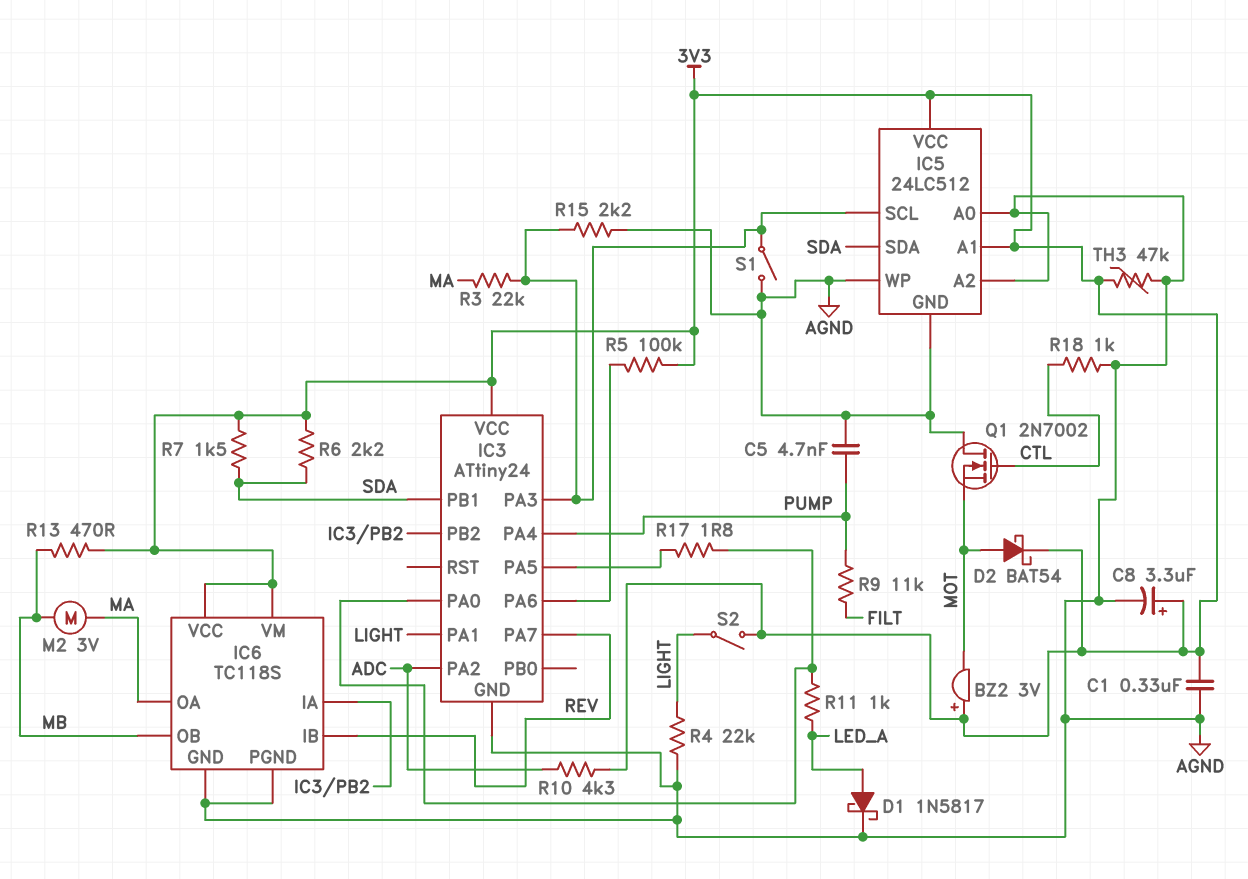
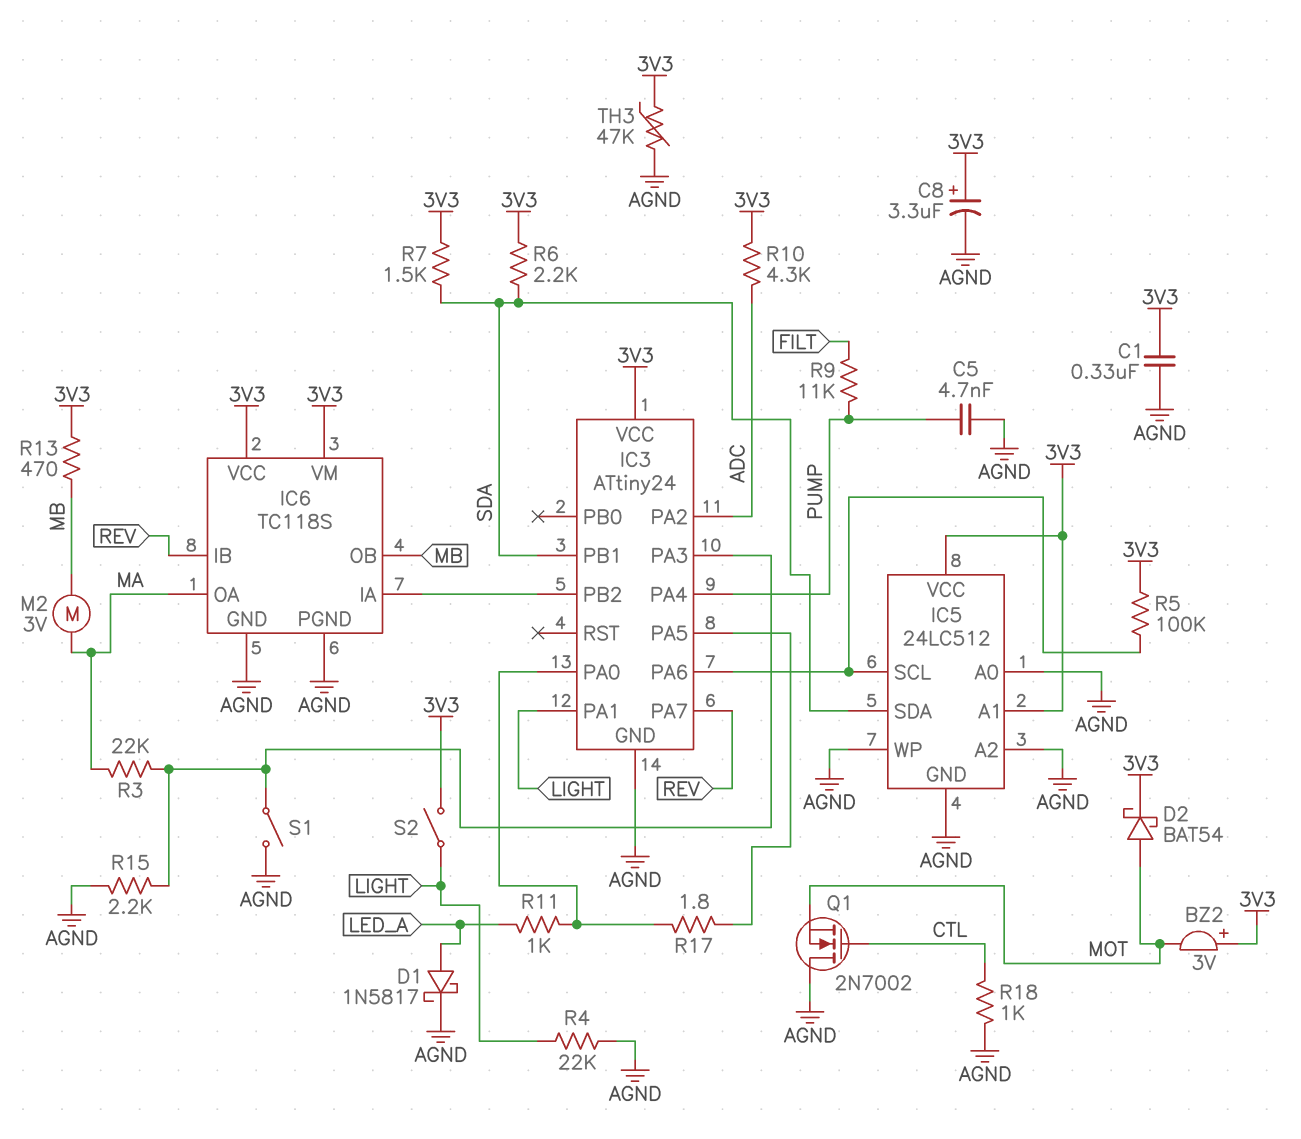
IC5 pin SCL: IC3/PA3 -> IC3/PA6

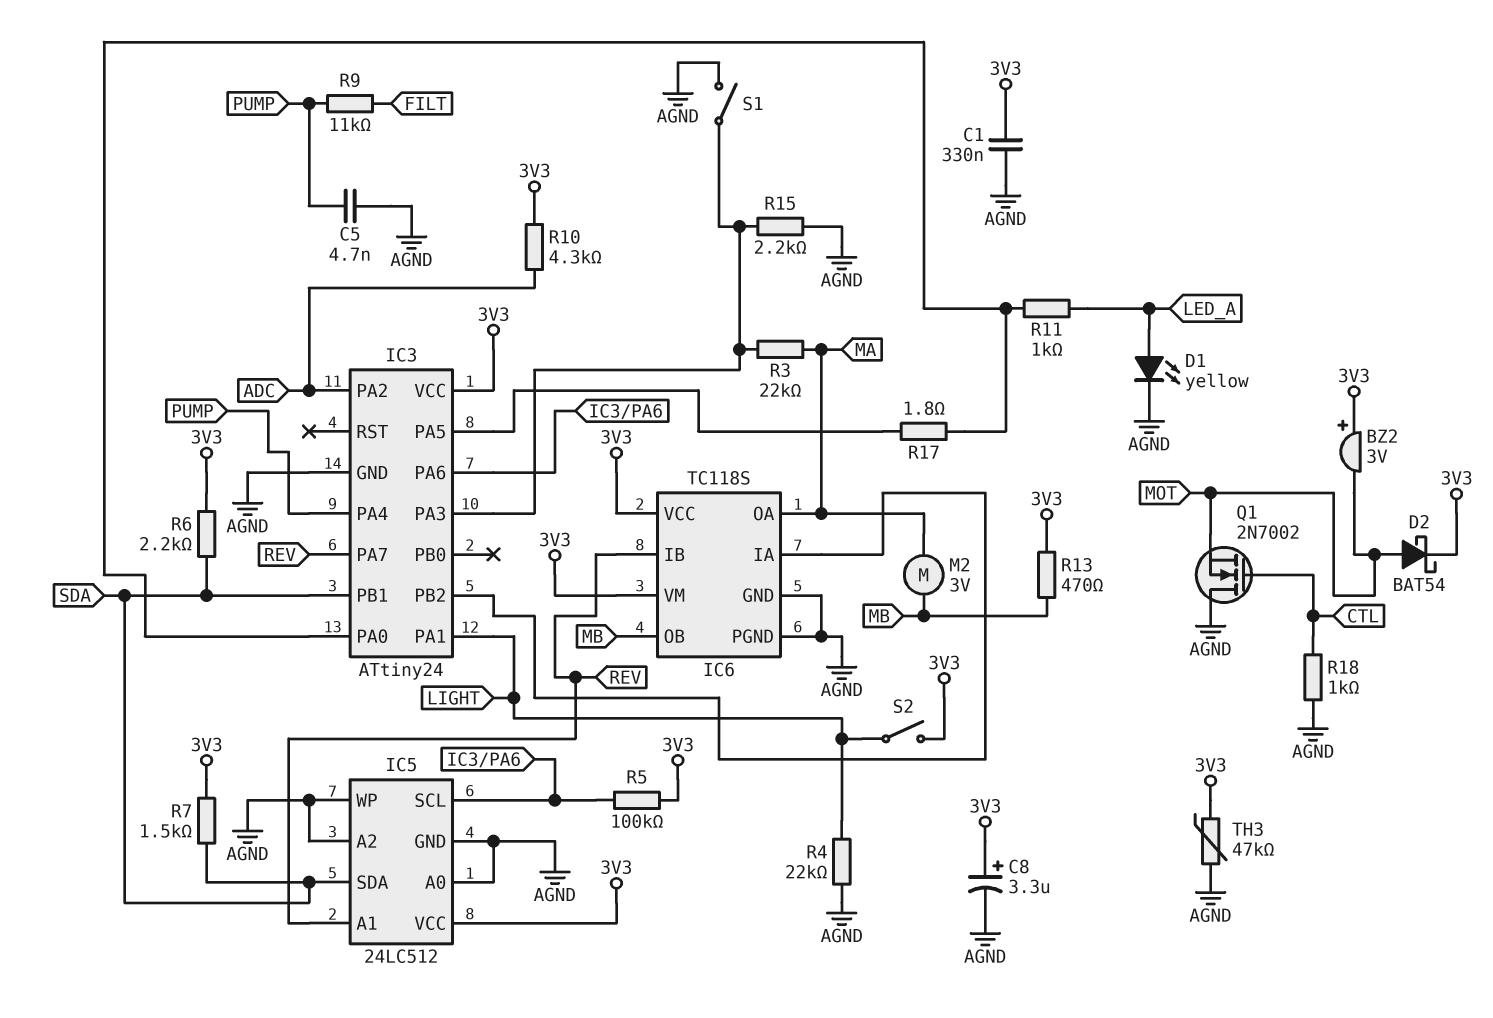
D1: schottky 1N5817 (A LED_A, K AGND) -> LED yellow (A LED_A, K AGND)
IC5 pin A1: 3V3 -> REV

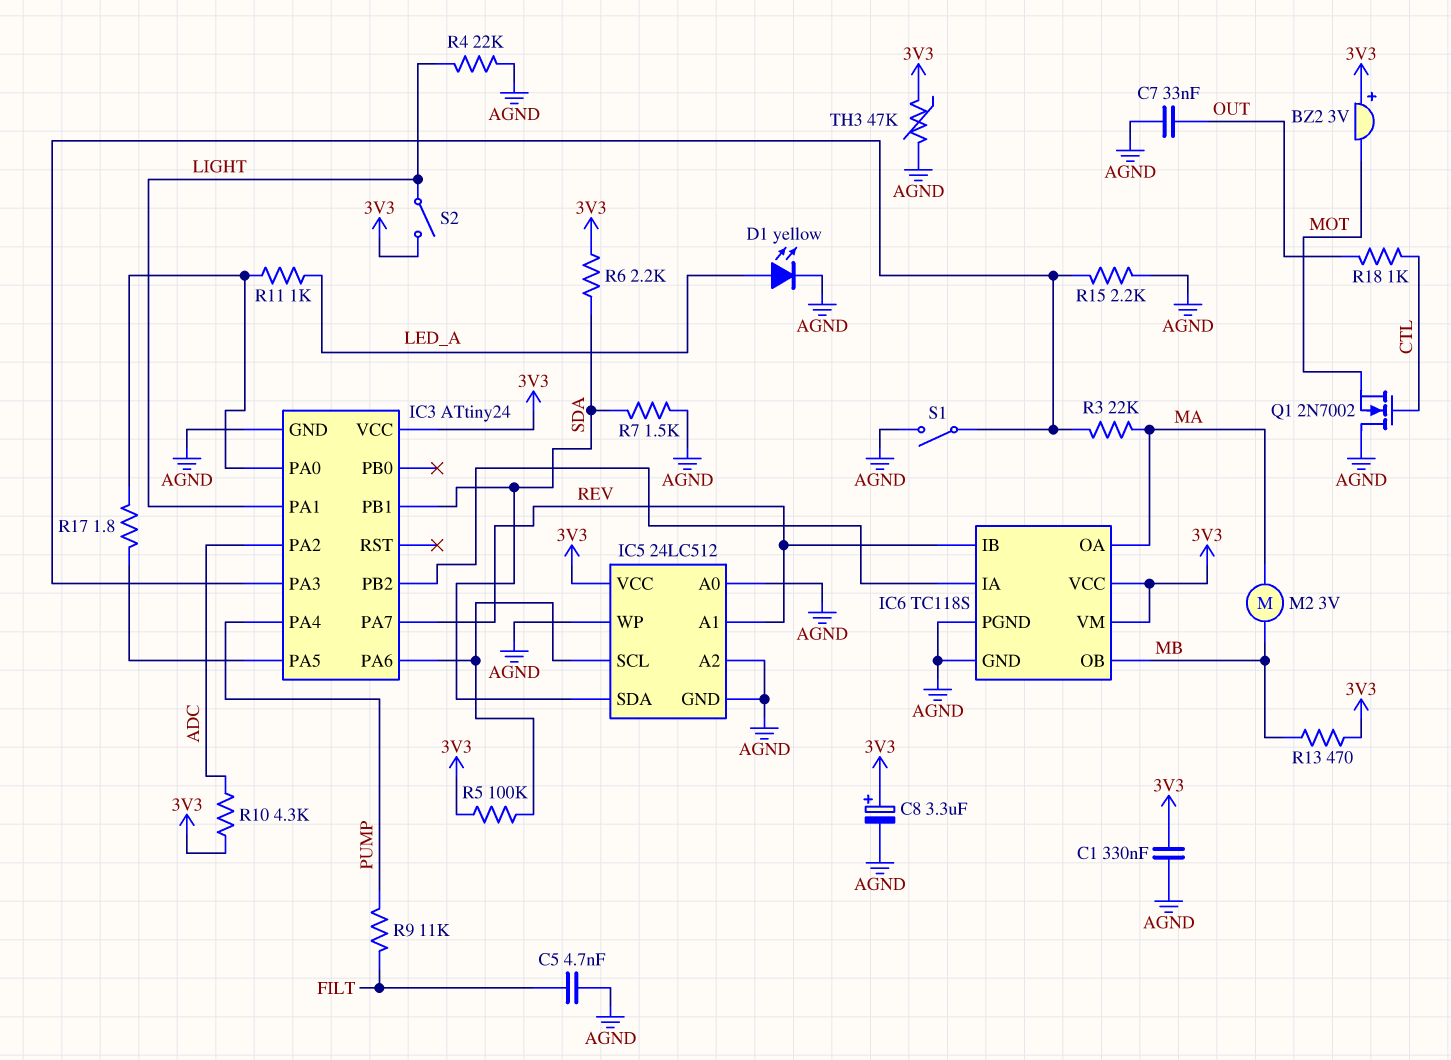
C5: 4.7nF (AGND, PUMP) -> 4.7nF (AGND, FILT)
C7: none -> 33nF (AGND, OUT)
D2: schottky BAT54 (A MOT, K 3V3) -> none
R7: 1.5k (3V3, SDA) -> 1.5k (AGND, SDA)
R18: 1k (AGND, CTL) -> 1k (CTL, OUT)

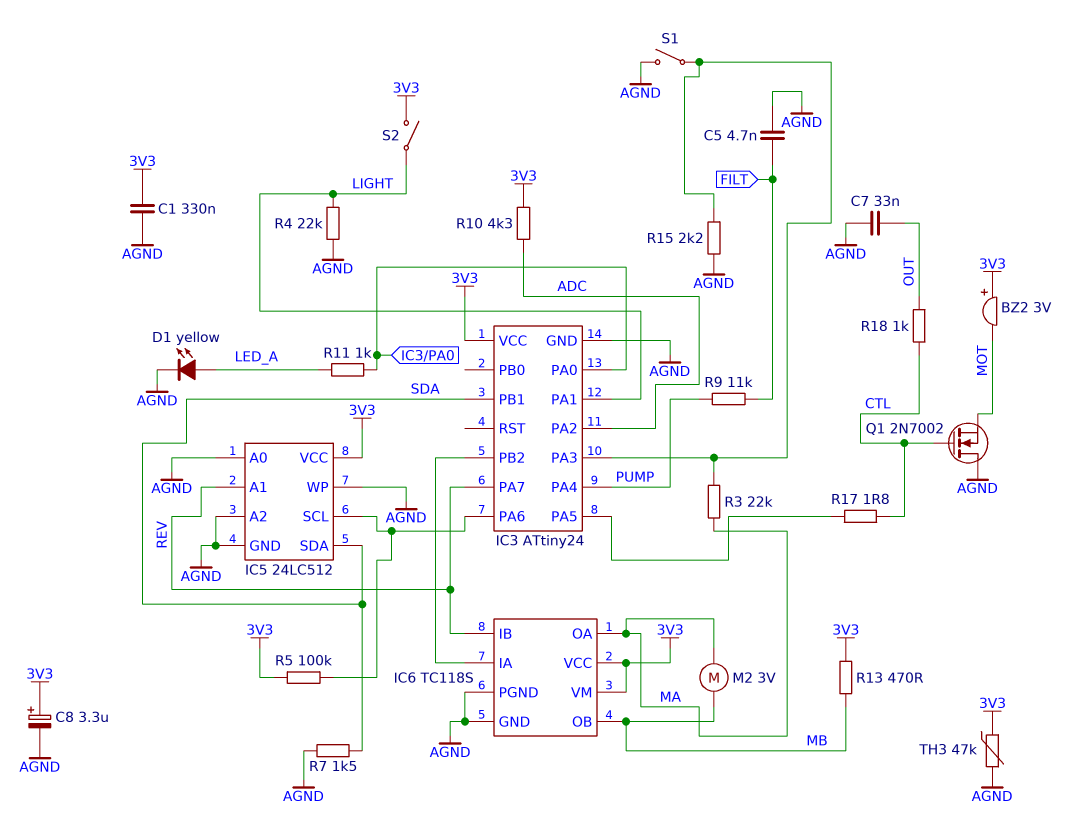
R6: 2.2k (3V3, SDA) -> none
R17: 1.8 (IC3/PA0, IC3/PA5) -> 1.8 (CTL, IC3/PA5)

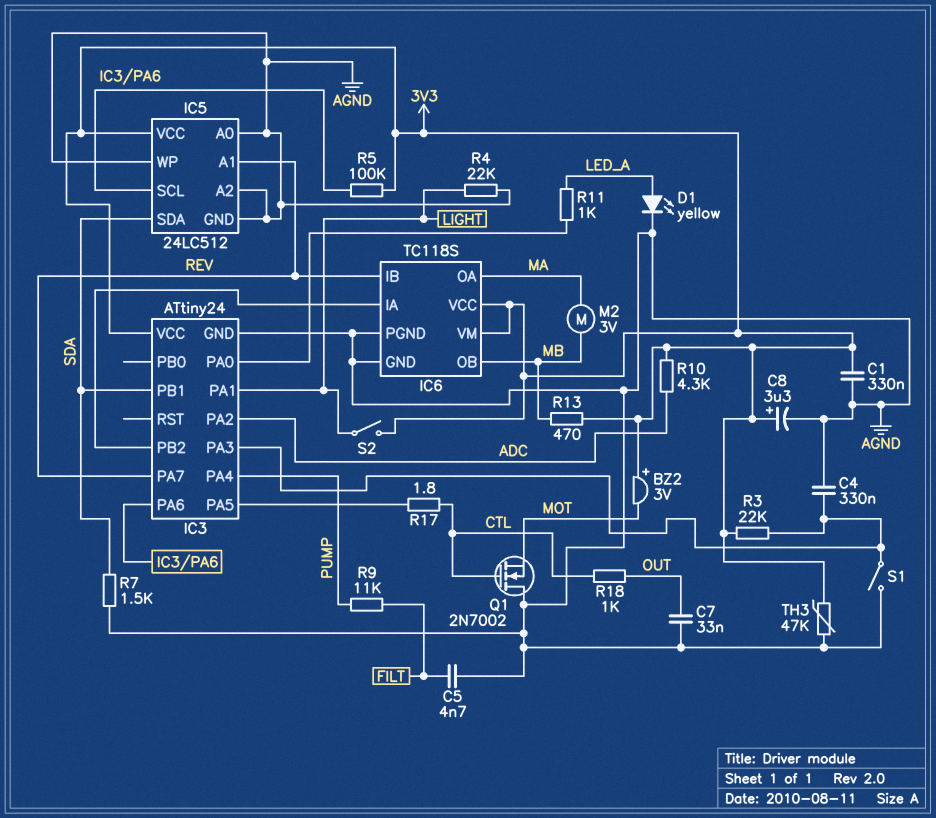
C4: none -> 330nF (AGND, IC3/PA3)
R3: 22k (IC3/PA3, MA) -> 22k (3V3, IC3/PA3)
R15: 2.2k (AGND, IC3/PA3) -> none

